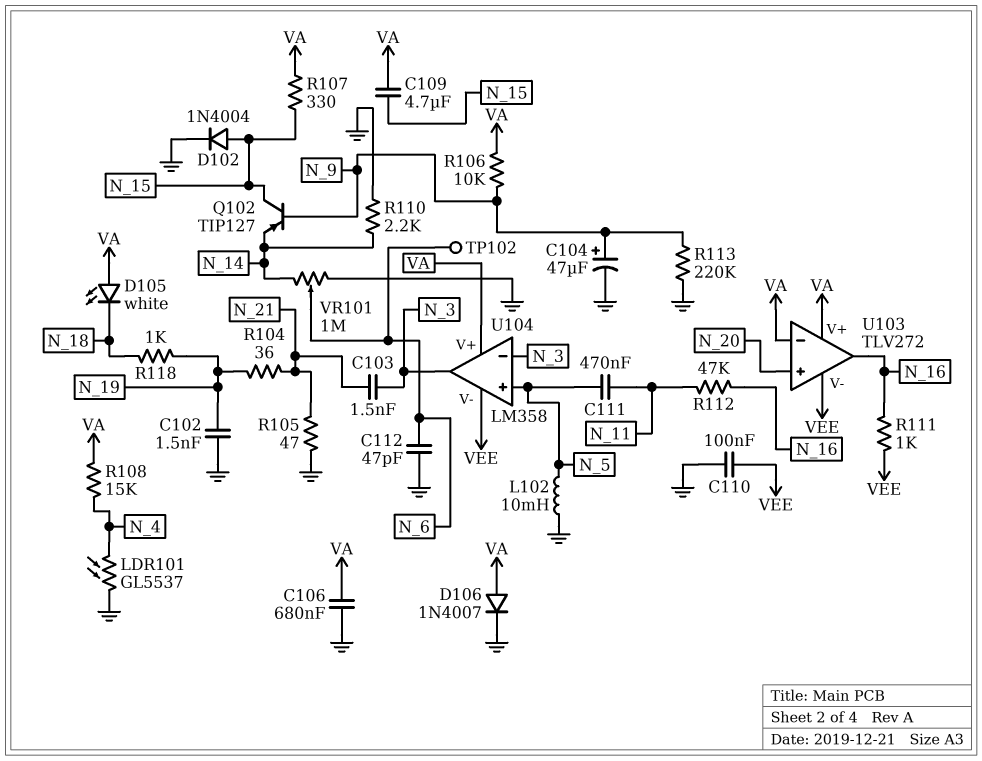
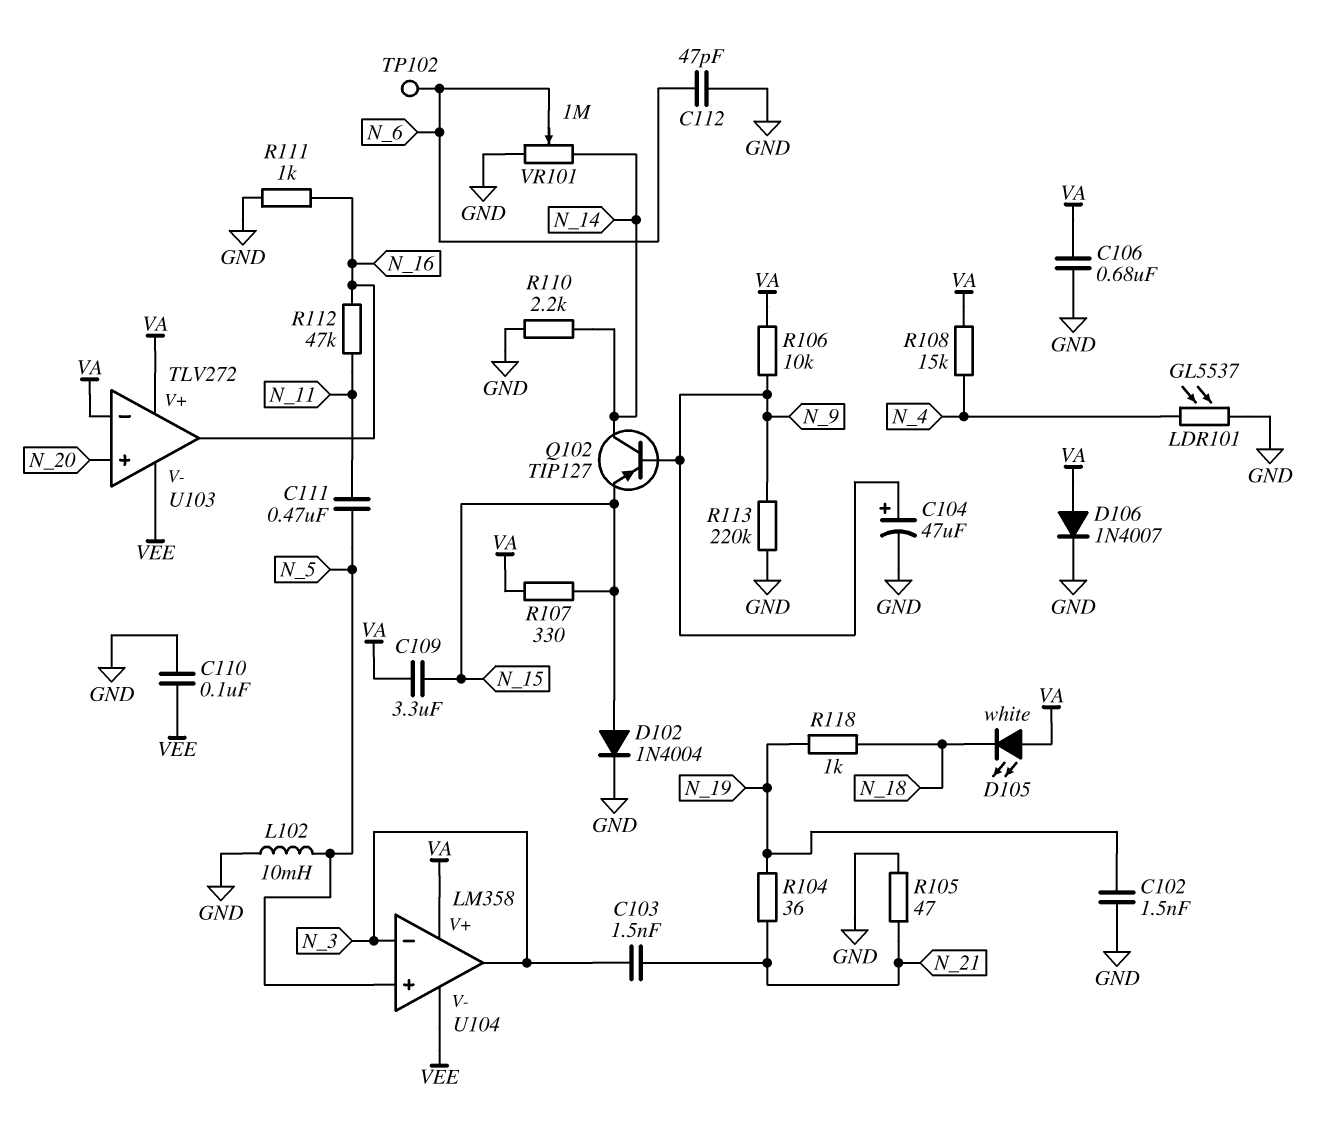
C109: 4.7uF (N_15, VA) -> 3.3uF (N_15, VA)
Q102: PNP TIP127 (B N_9, C N_15, E N_14) -> PNP TIP127 (B N_9, C N_14, E N_15)
R111: 1k (N_16, VEE) -> 1k (GND, N_16)

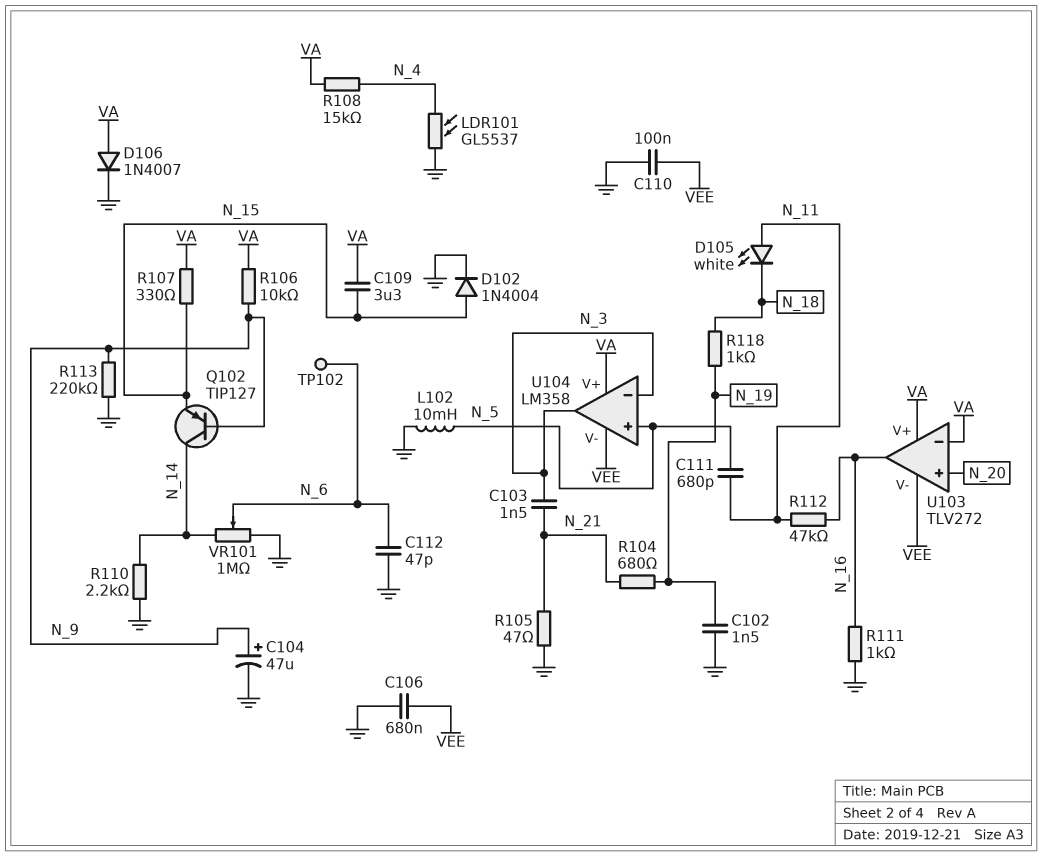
C106: 680nF (GND, VA) -> 680nF (GND, VEE)
C111: 470nF (N_5, N_11) -> 680pF (N_5, N_11)
D105: LED white (A VA, K N_18) -> LED white (A N_11, K N_18)
R104: 36 (N_19, N_21) -> 680 (N_19, N_21)

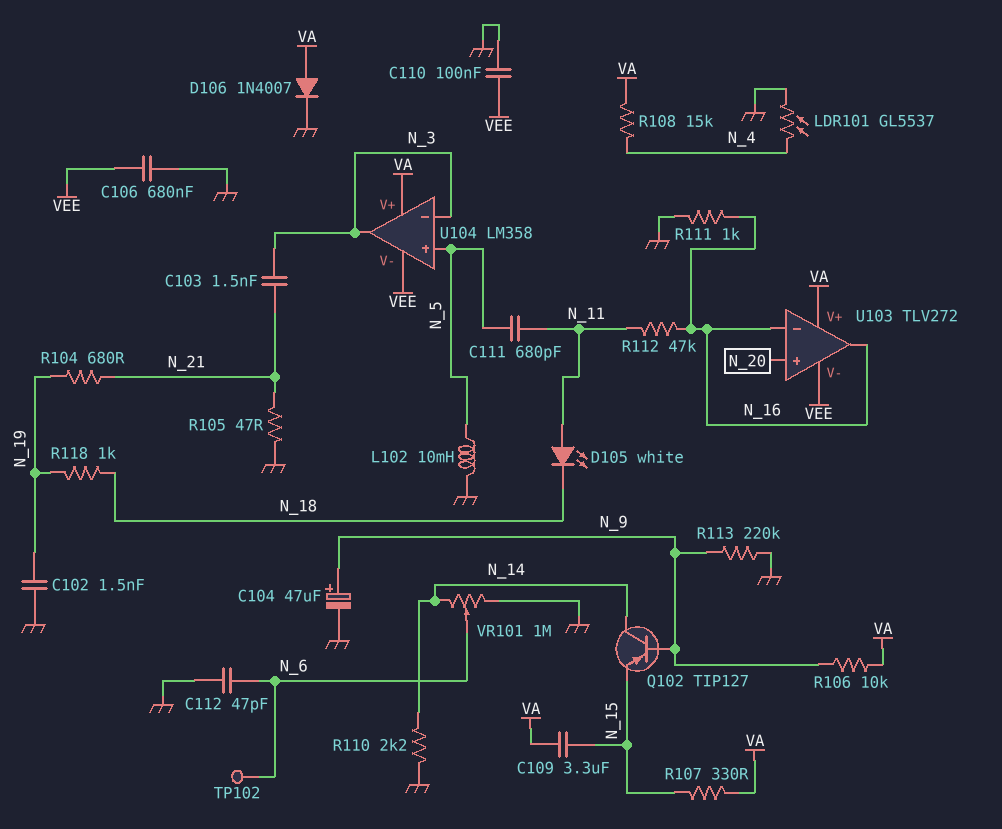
D102: diode 1N4004 (A N_15, K GND) -> none
U103 pin in-: VA -> N_16

